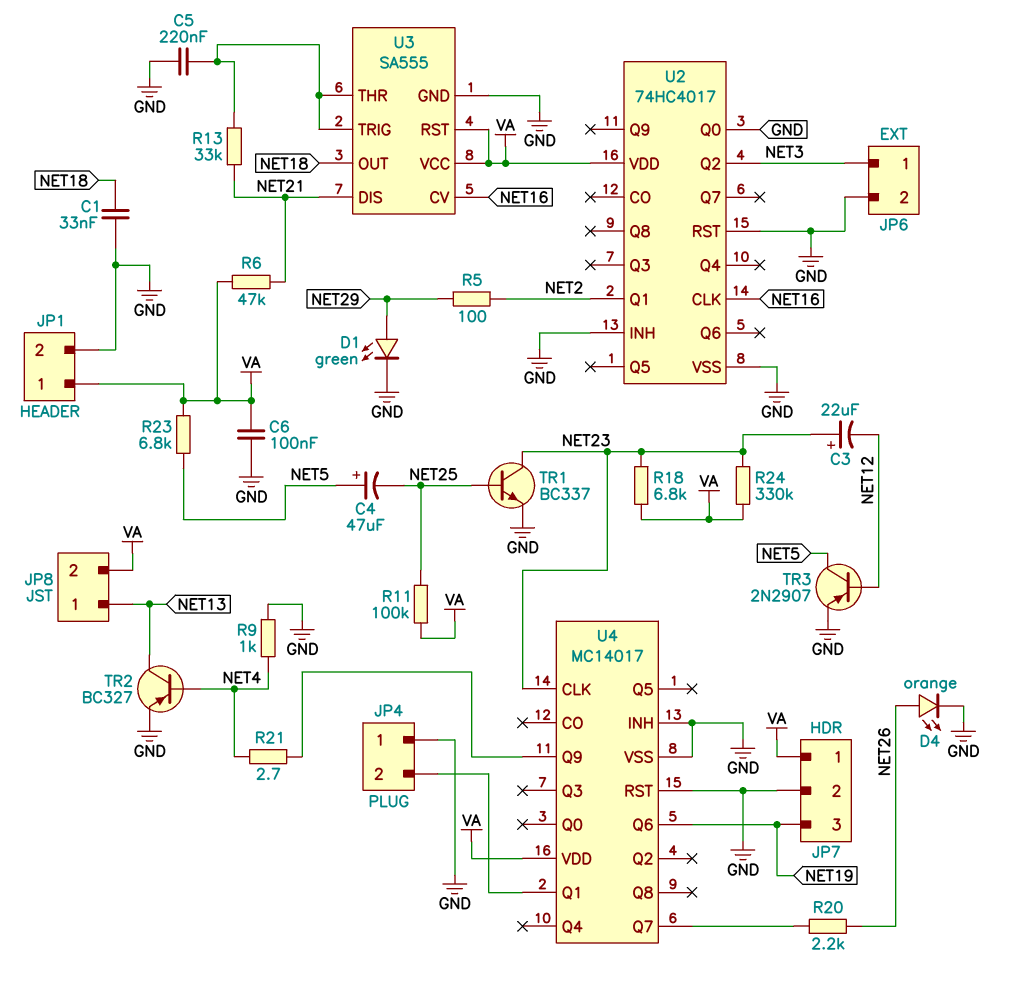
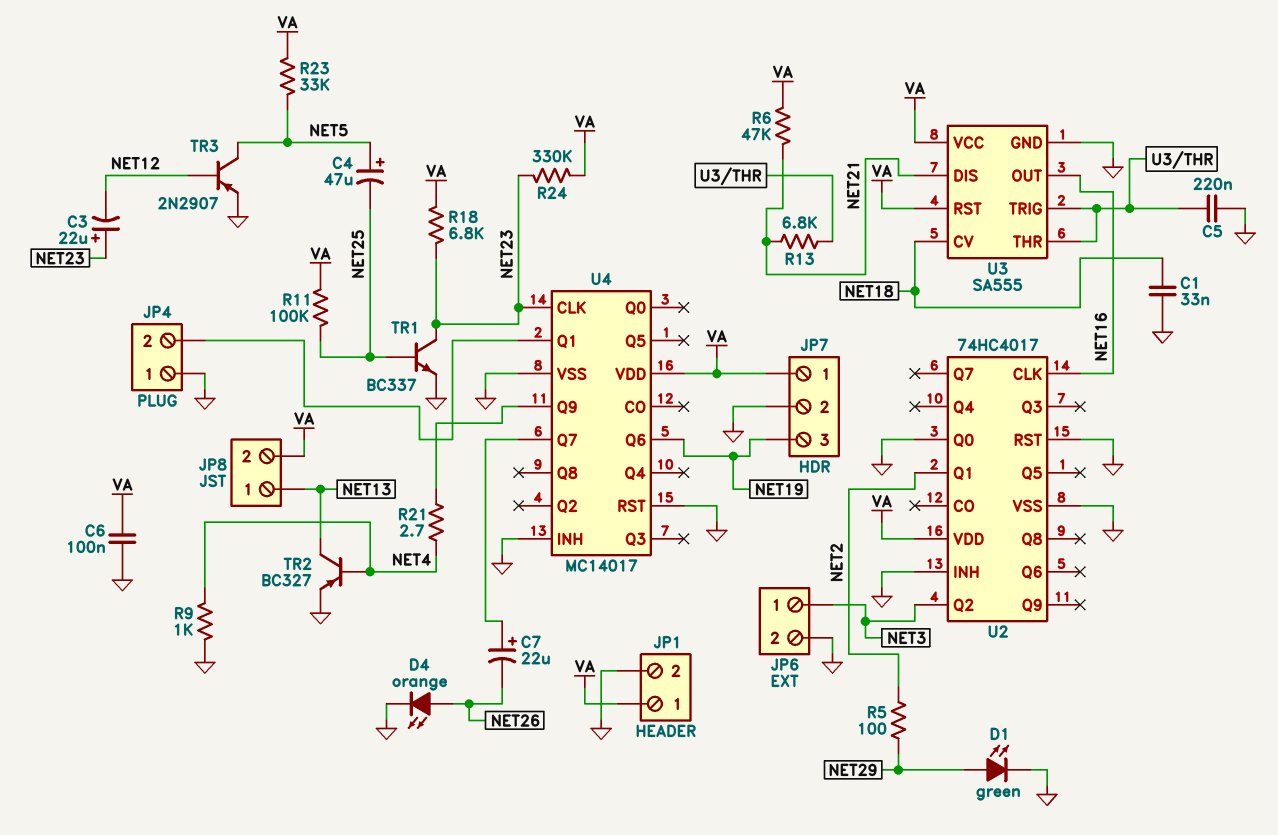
C7: none -> 22uF (plus U4/Q7, minus NET26)
R13: 33k (NET21, U3/THR) -> 6.8k (NET21, U3/THR)
R20: 2.2k (NET26, U4/Q7) -> none
R23: 6.8k (NET5, VA) -> 33k (NET5, VA)
U3 pin CV: NET16 -> NET18
U3 pin OUT: NET18 -> NET16

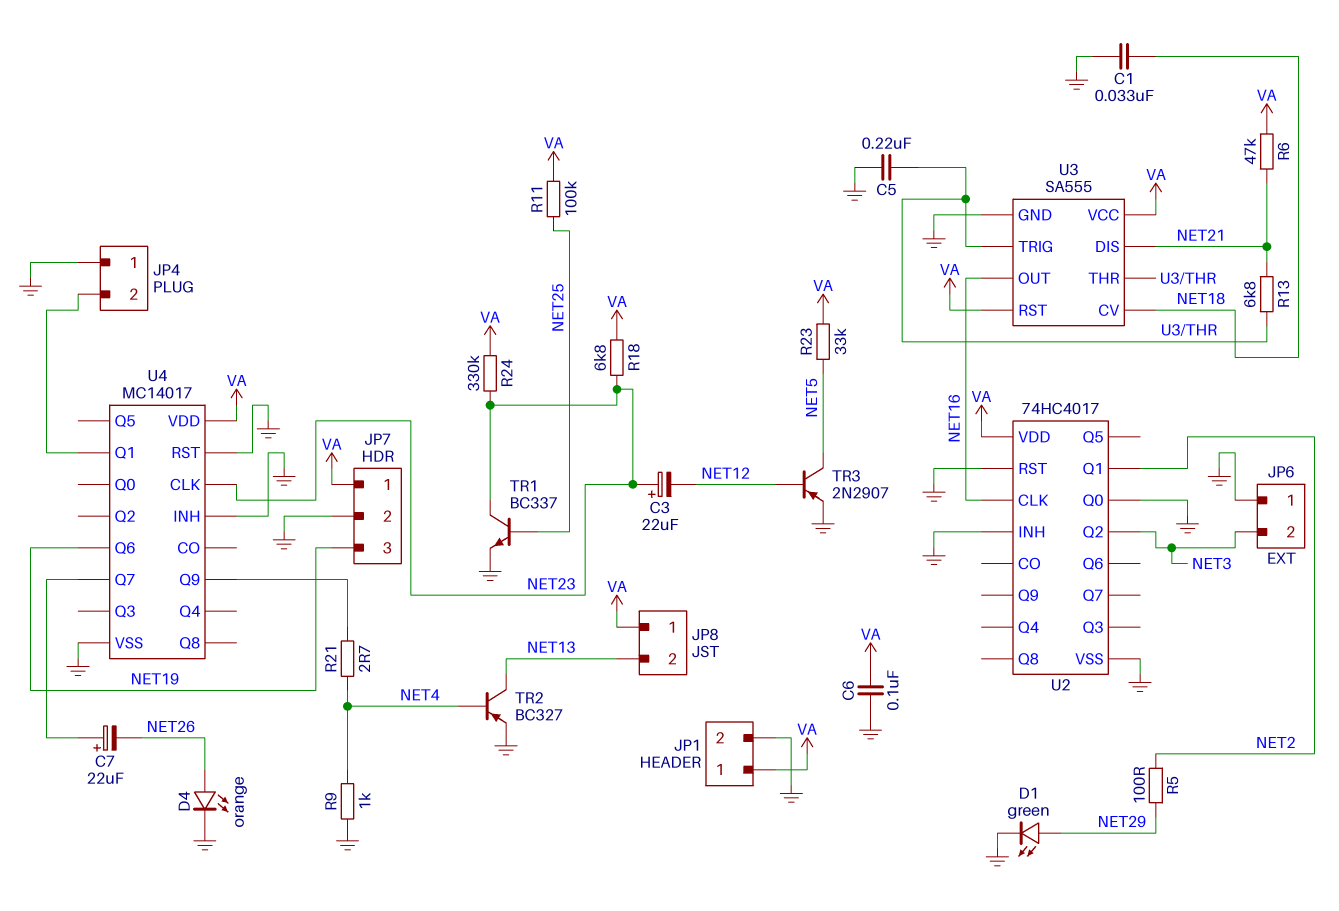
C4: 47uF (plus NET5, minus NET25) -> none
JP6 pin 1: NET3 -> GND
JP6 pin 2: GND -> NET3
JP8 pin 1: NET13 -> VA
JP8 pin 2: VA -> NET13

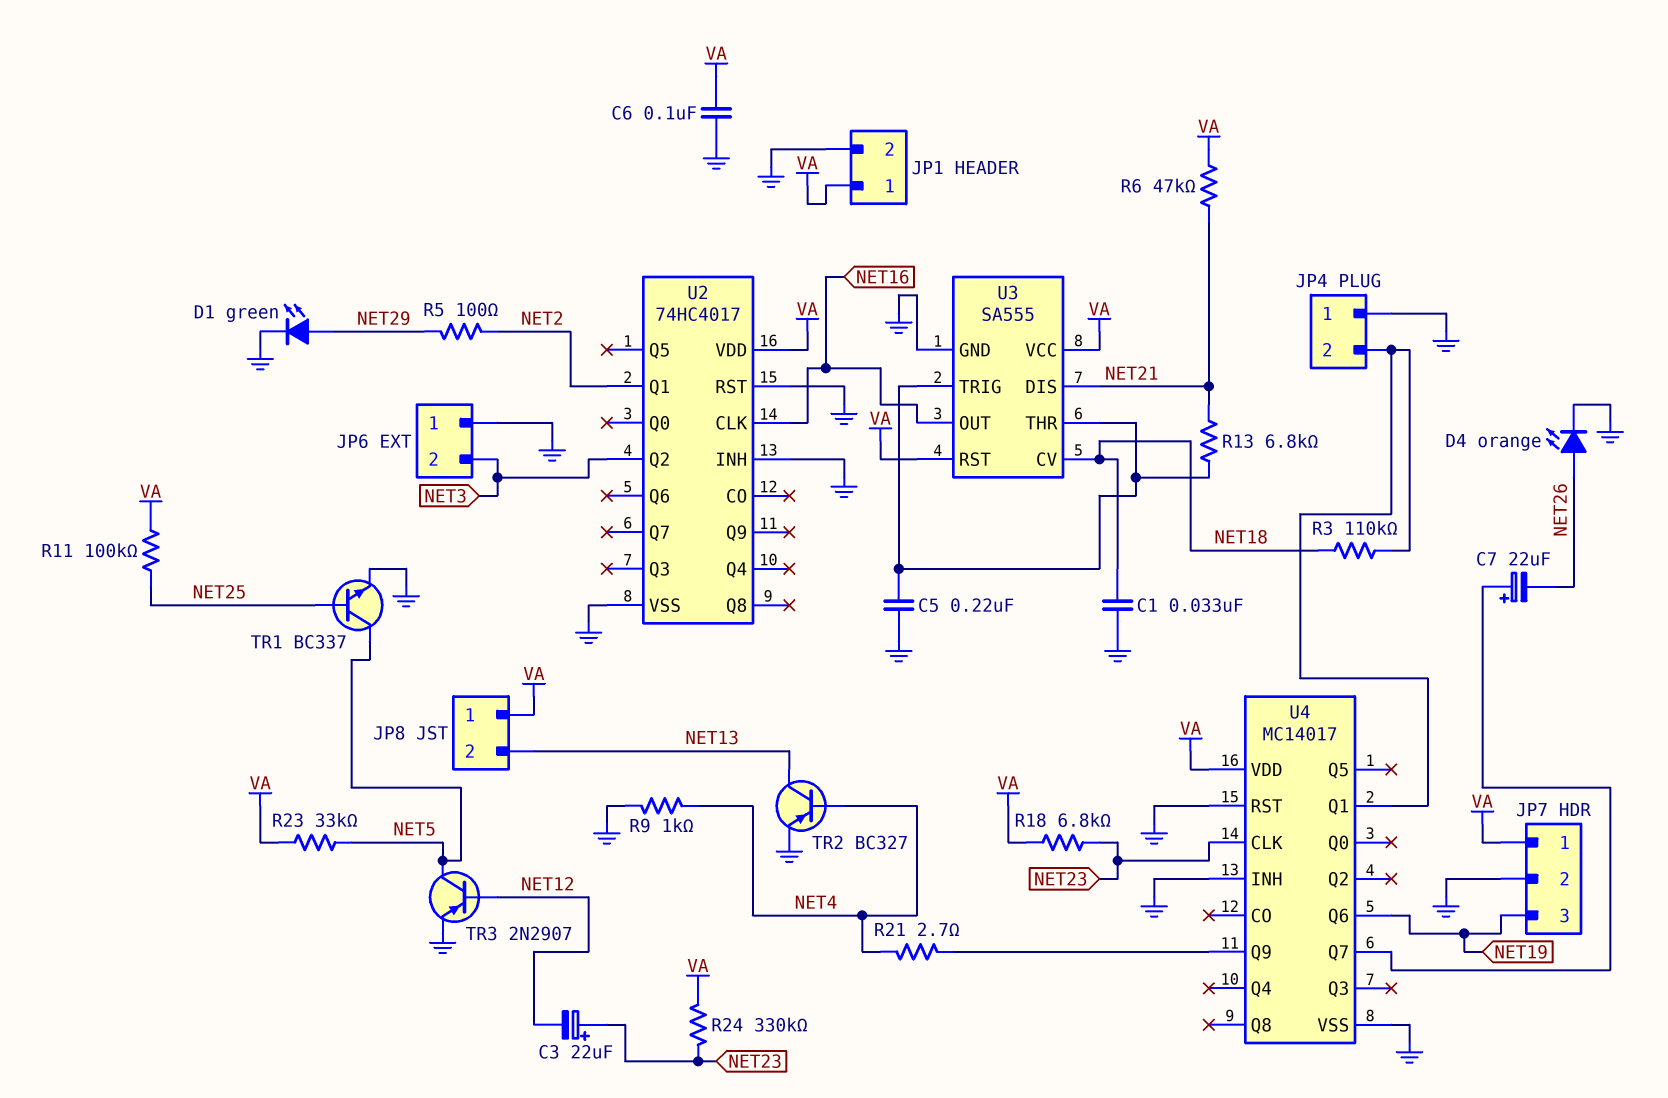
R3: none -> 110k (JP4/2, NET18)
TR1: NPN BC337 (B NET25, C NET23, E GND) -> NPN BC337 (B NET25, C NET5, E GND)
U2 pin Q0: GND -> none

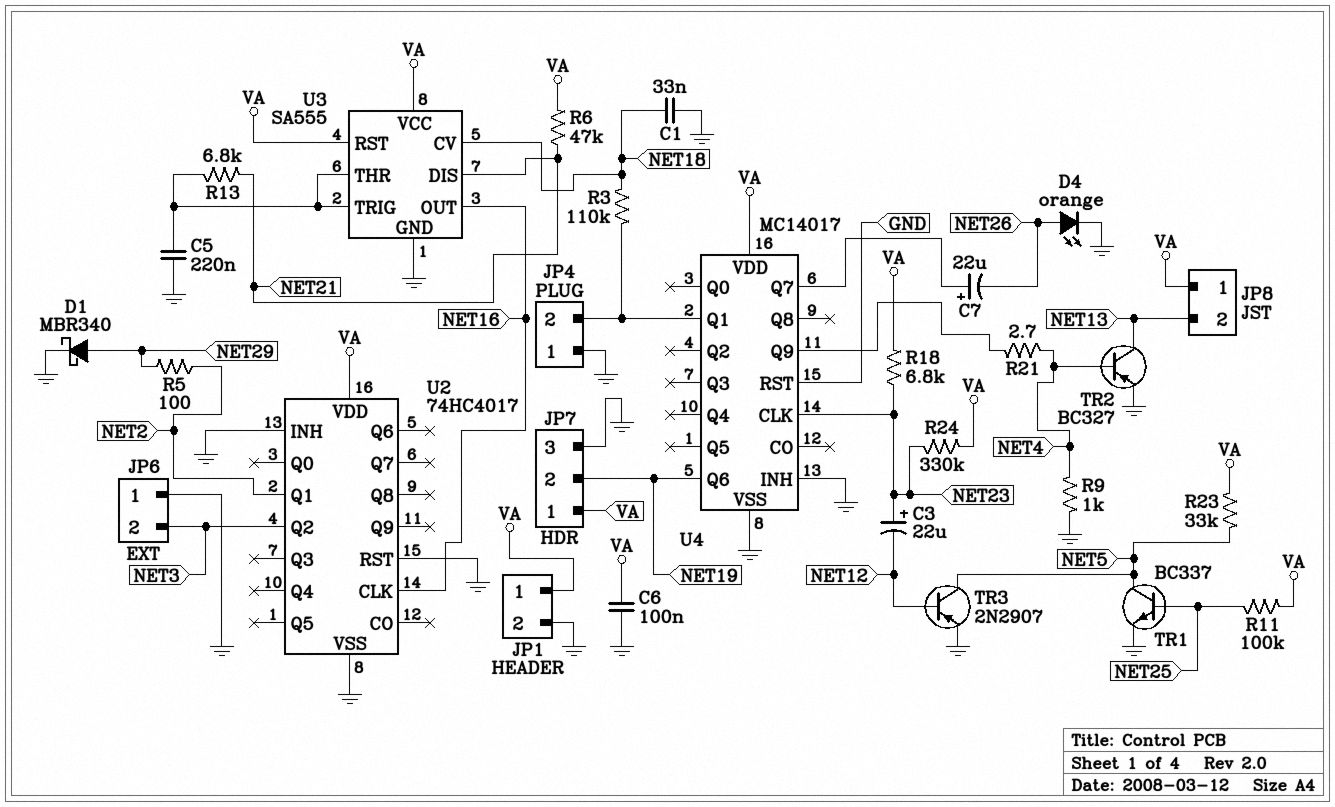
D1: LED green (A NET29, K GND) -> schottky MBR340 (A NET29, K GND)
JP7 pin 2: GND -> NET19
JP7 pin 3: NET19 -> GND

